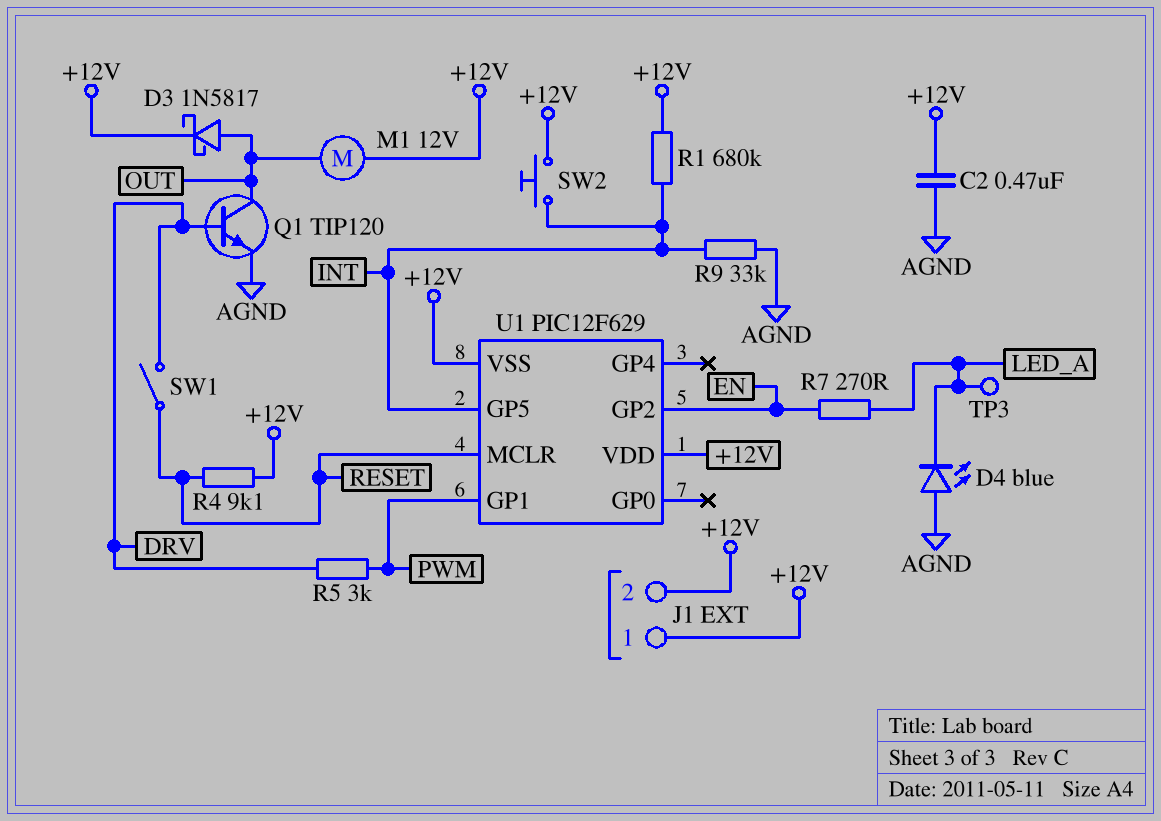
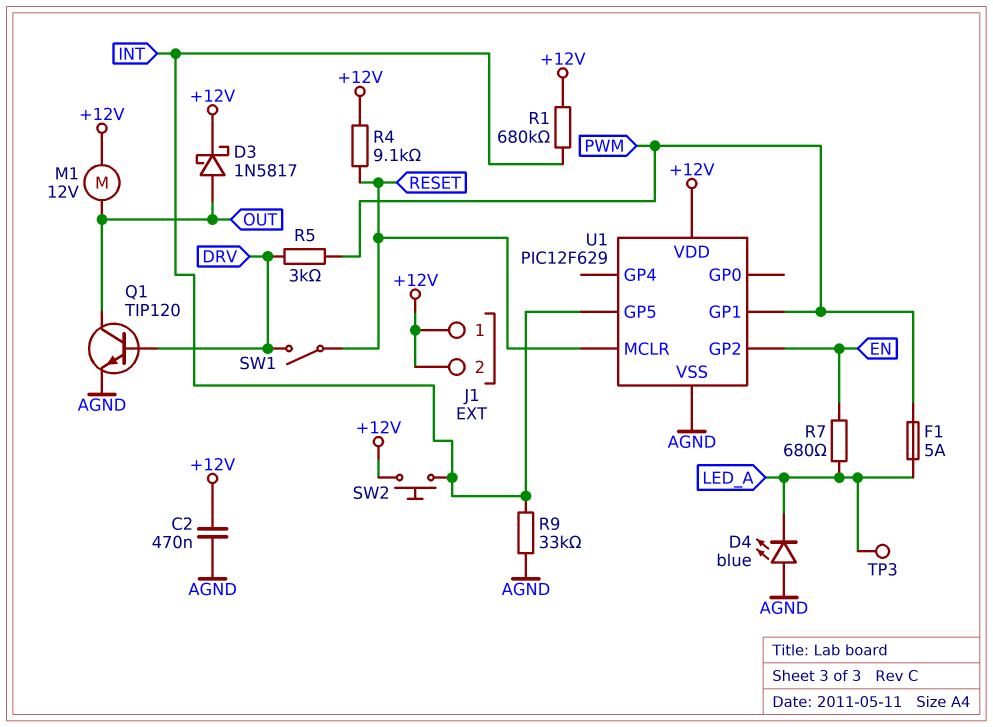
F1: none -> 5A (LED_A, PWM)
R7: 270 (EN, LED_A) -> 680 (EN, LED_A)
U1 pin VSS: +12V -> AGND

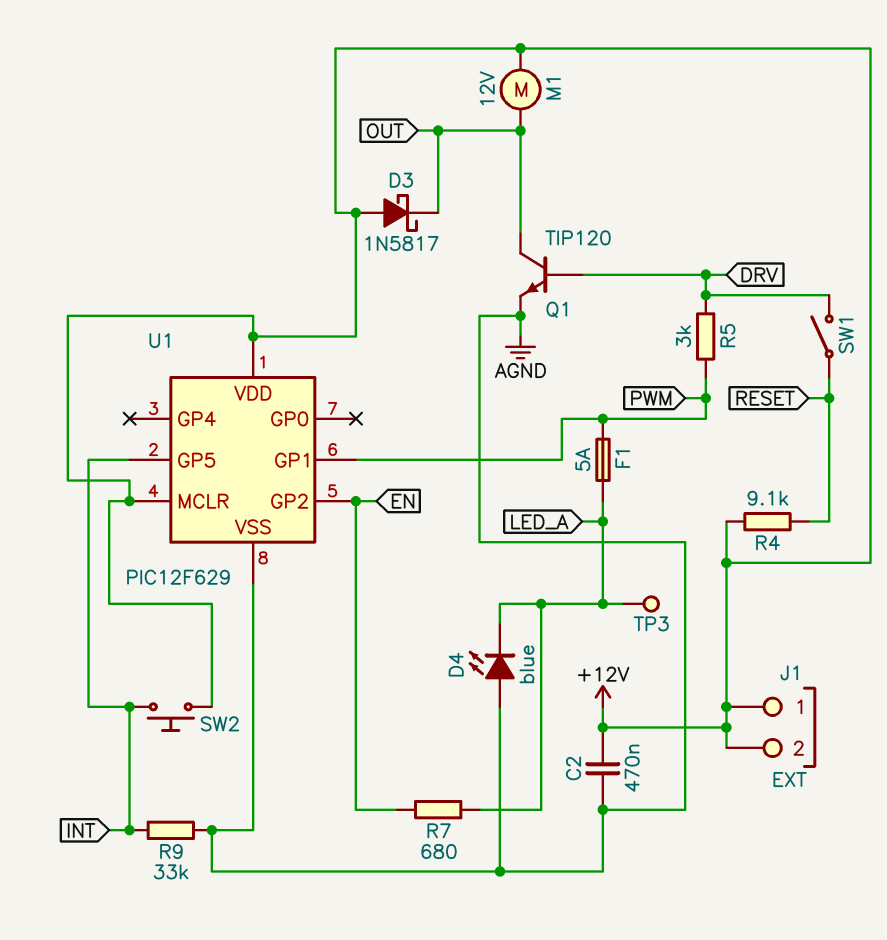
D3: schottky 1N5817 (A OUT, K +12V) -> schottky 1N5817 (A +12V, K OUT)
R1: 680k (+12V, INT) -> none
U1 pin MCLR: RESET -> +12V

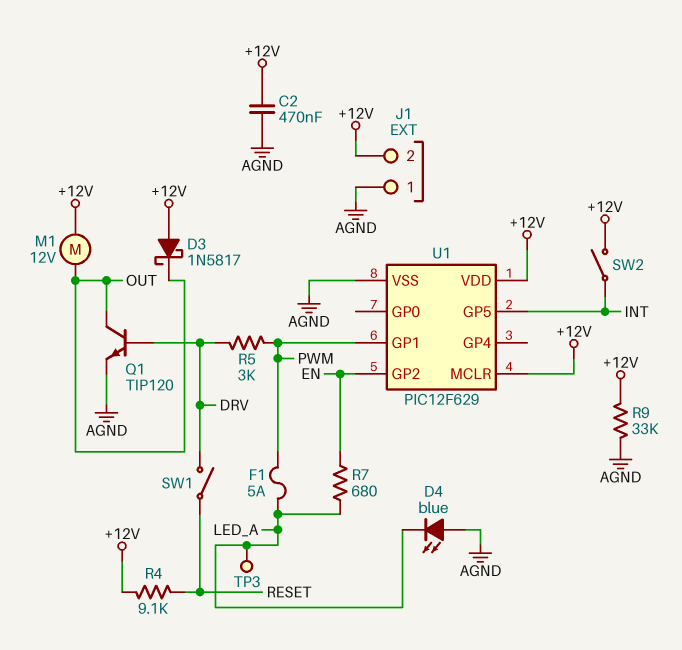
J1 pin 1: +12V -> AGND
R9: 33k (AGND, INT) -> 33k (+12V, AGND)
SW2: button (+12V, INT) -> switch (+12V, INT)

